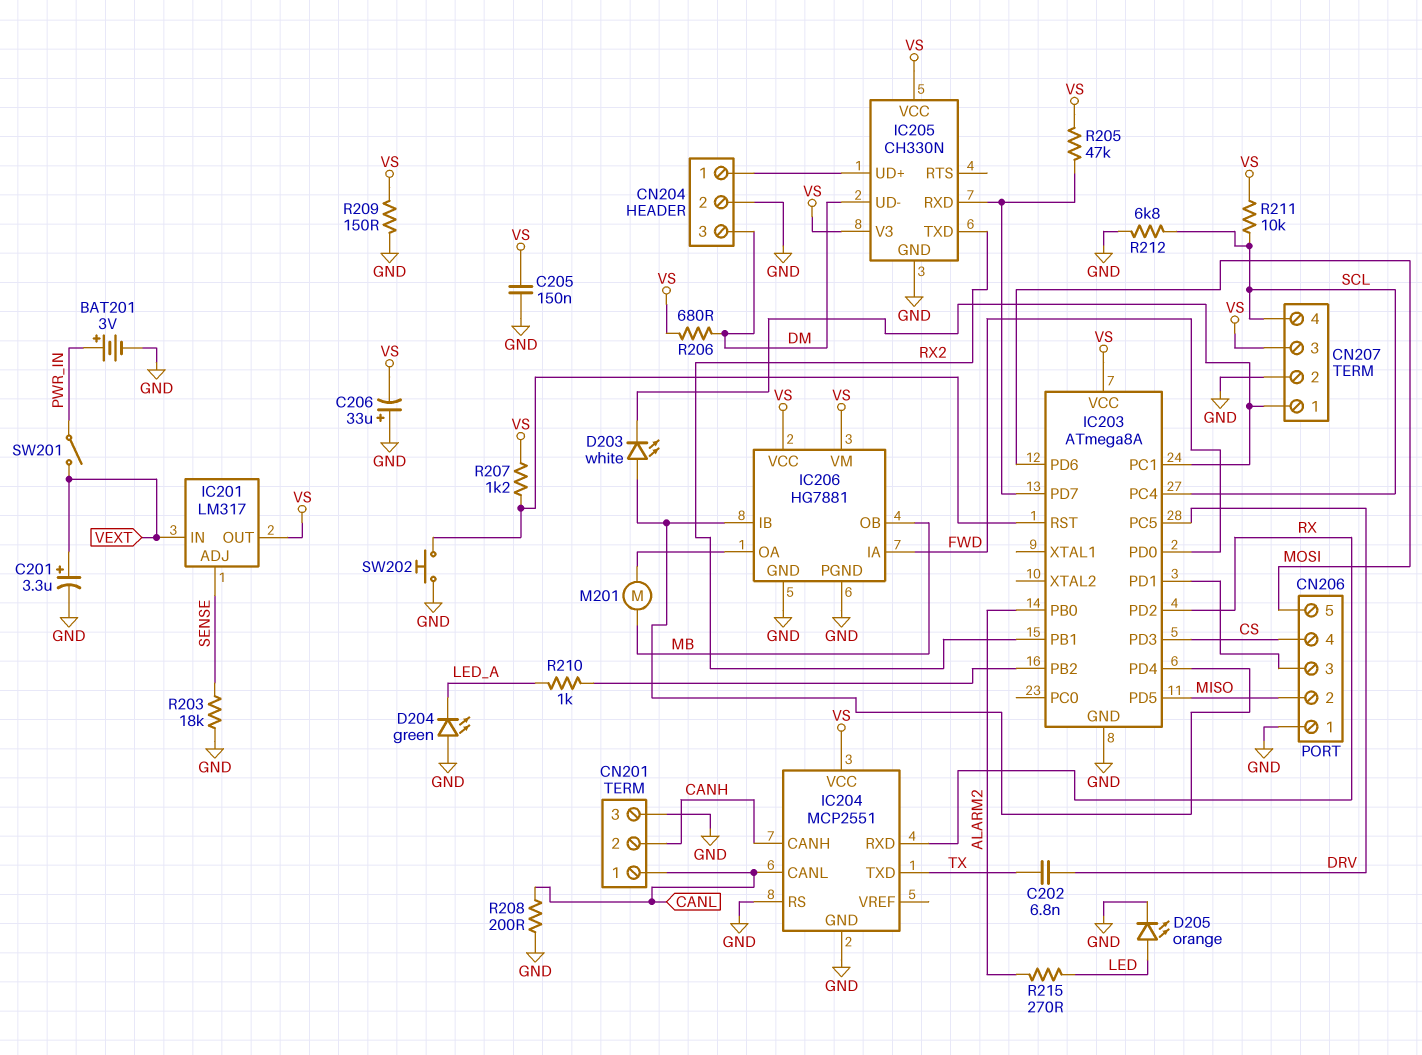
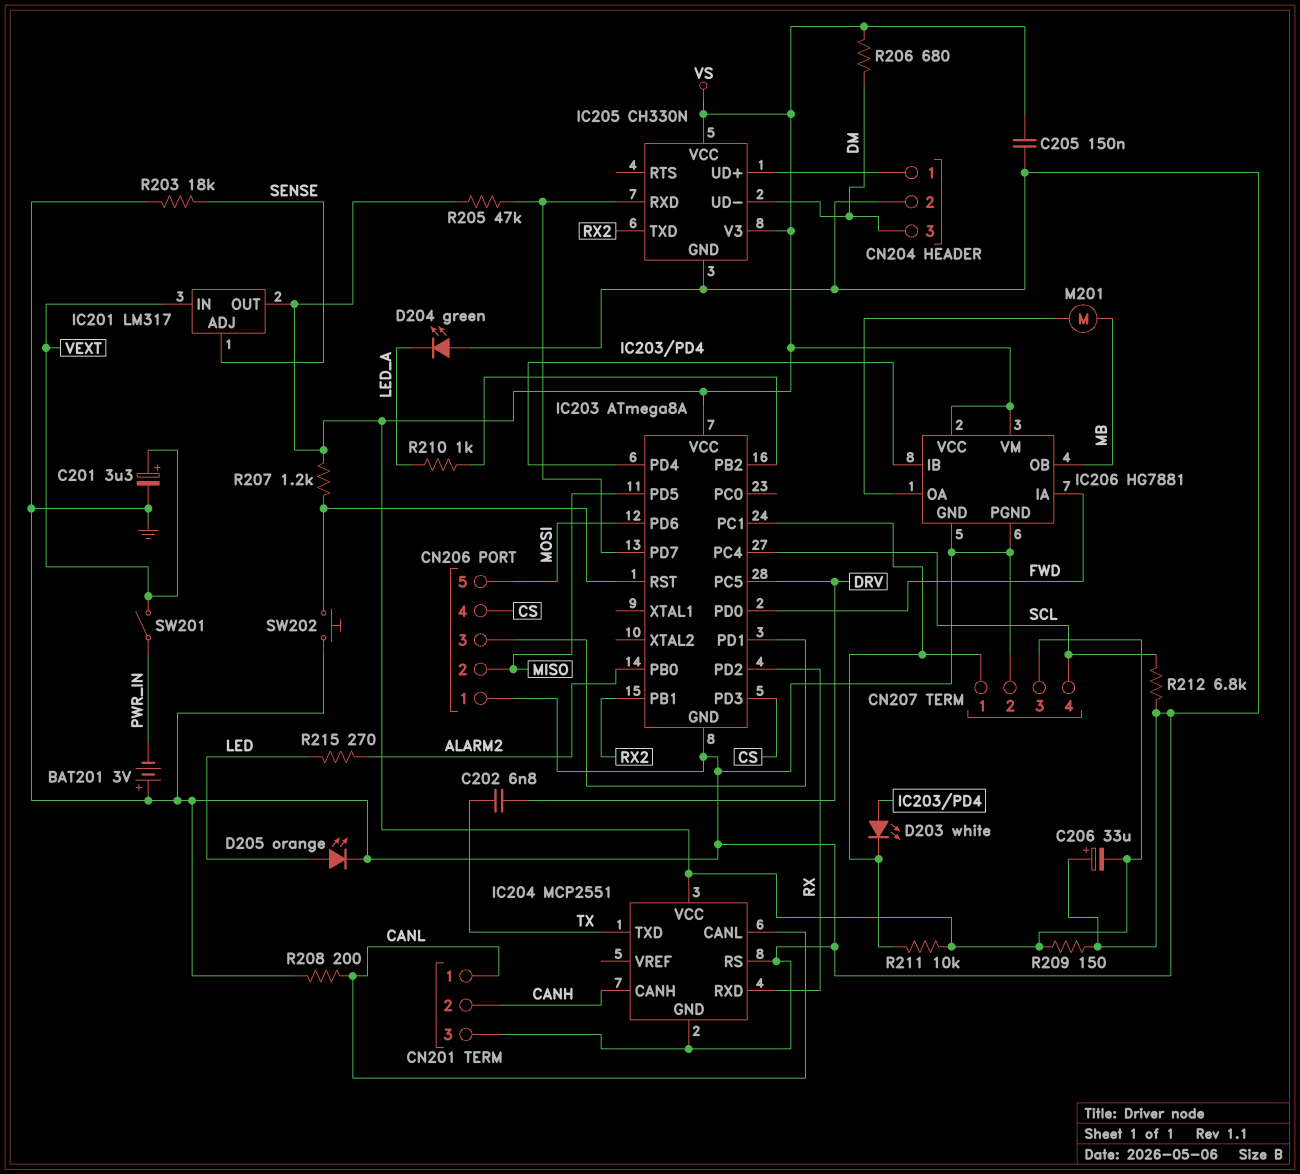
BAT201: 3V (plus PWR_IN, minus GND) -> 3V (plus GND, minus PWR_IN)
R211: 10k (SCL, VS) -> 10k (CN207/1, VS)

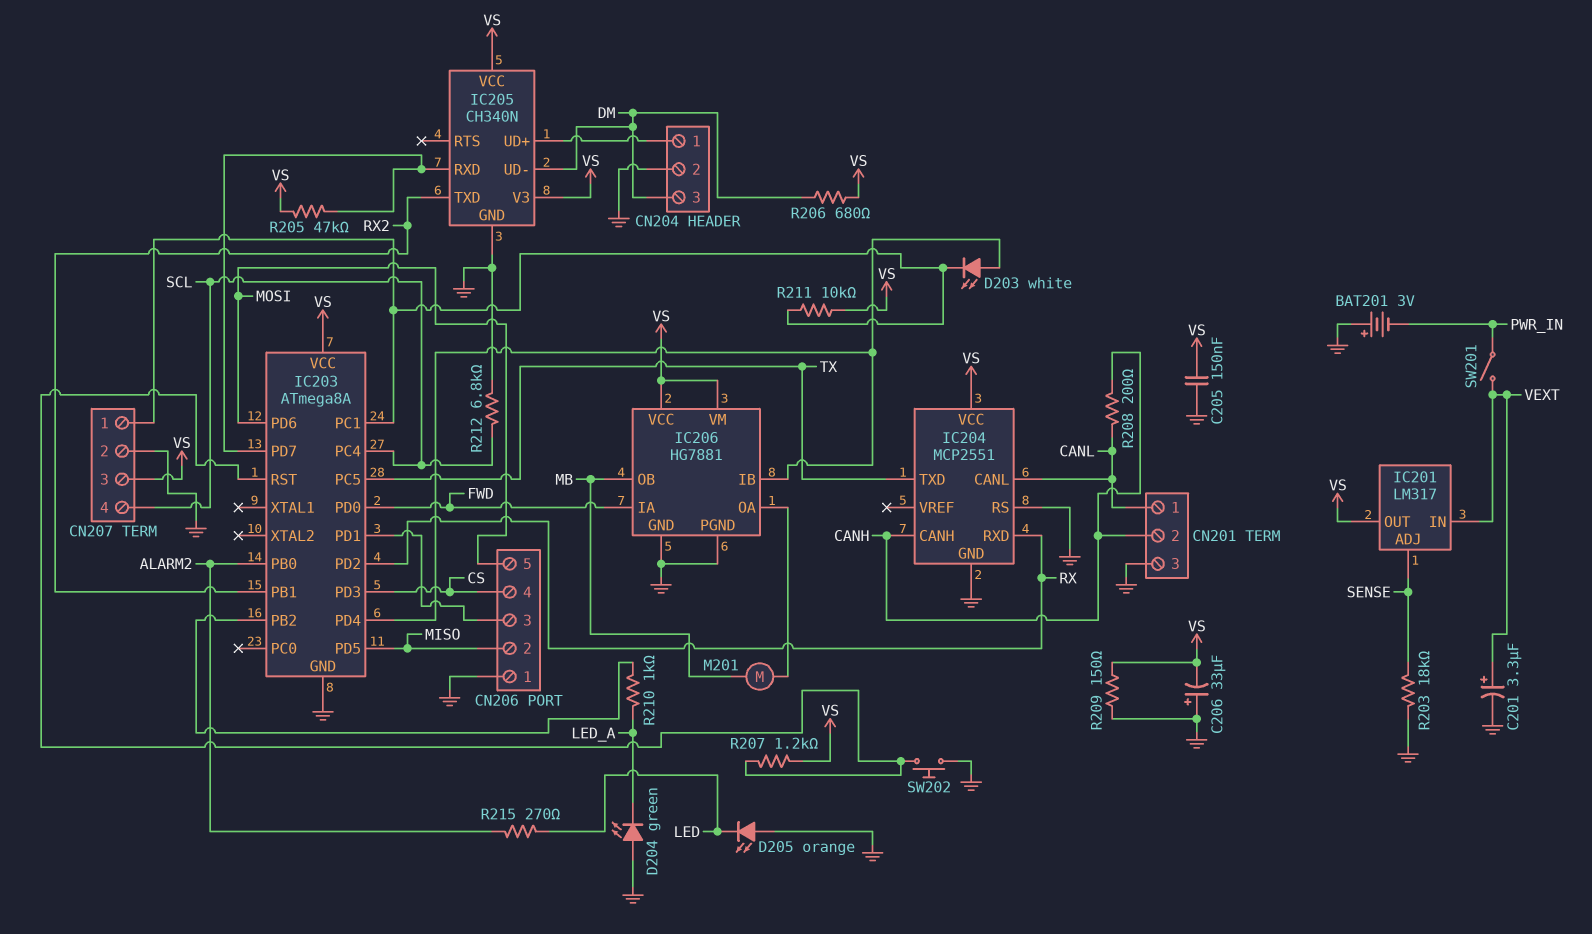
C202: 6.8nF (DRV, TX) -> none
D205: LED orange (A LED, K GND) -> LED orange (A GND, K LED)
IC203 pin PC5: DRV -> TX
IC205: CH330N -> CH340N
R208: 200 (CANL, GND) -> 200 (CANH, CANL)

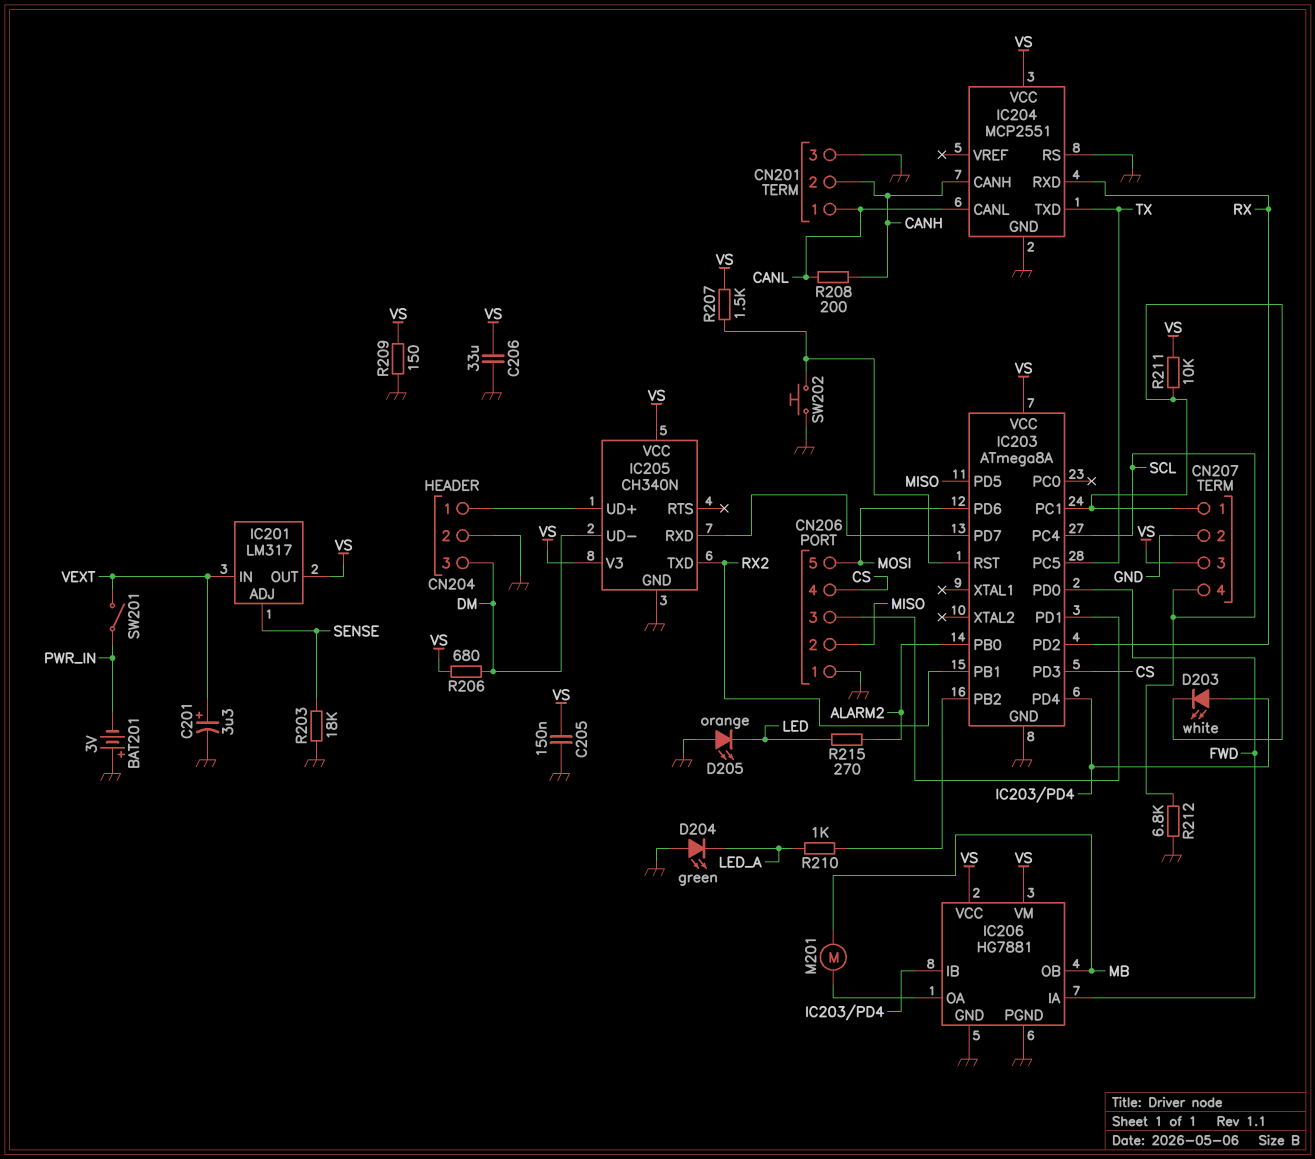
C206: 33uF (plus GND, minus VS) -> 33uF (GND, VS)
R205: 47k (IC203/PD7, VS) -> none
R207: 1.2k (IC203/RST, VS) -> 1.5k (IC203/RST, VS)

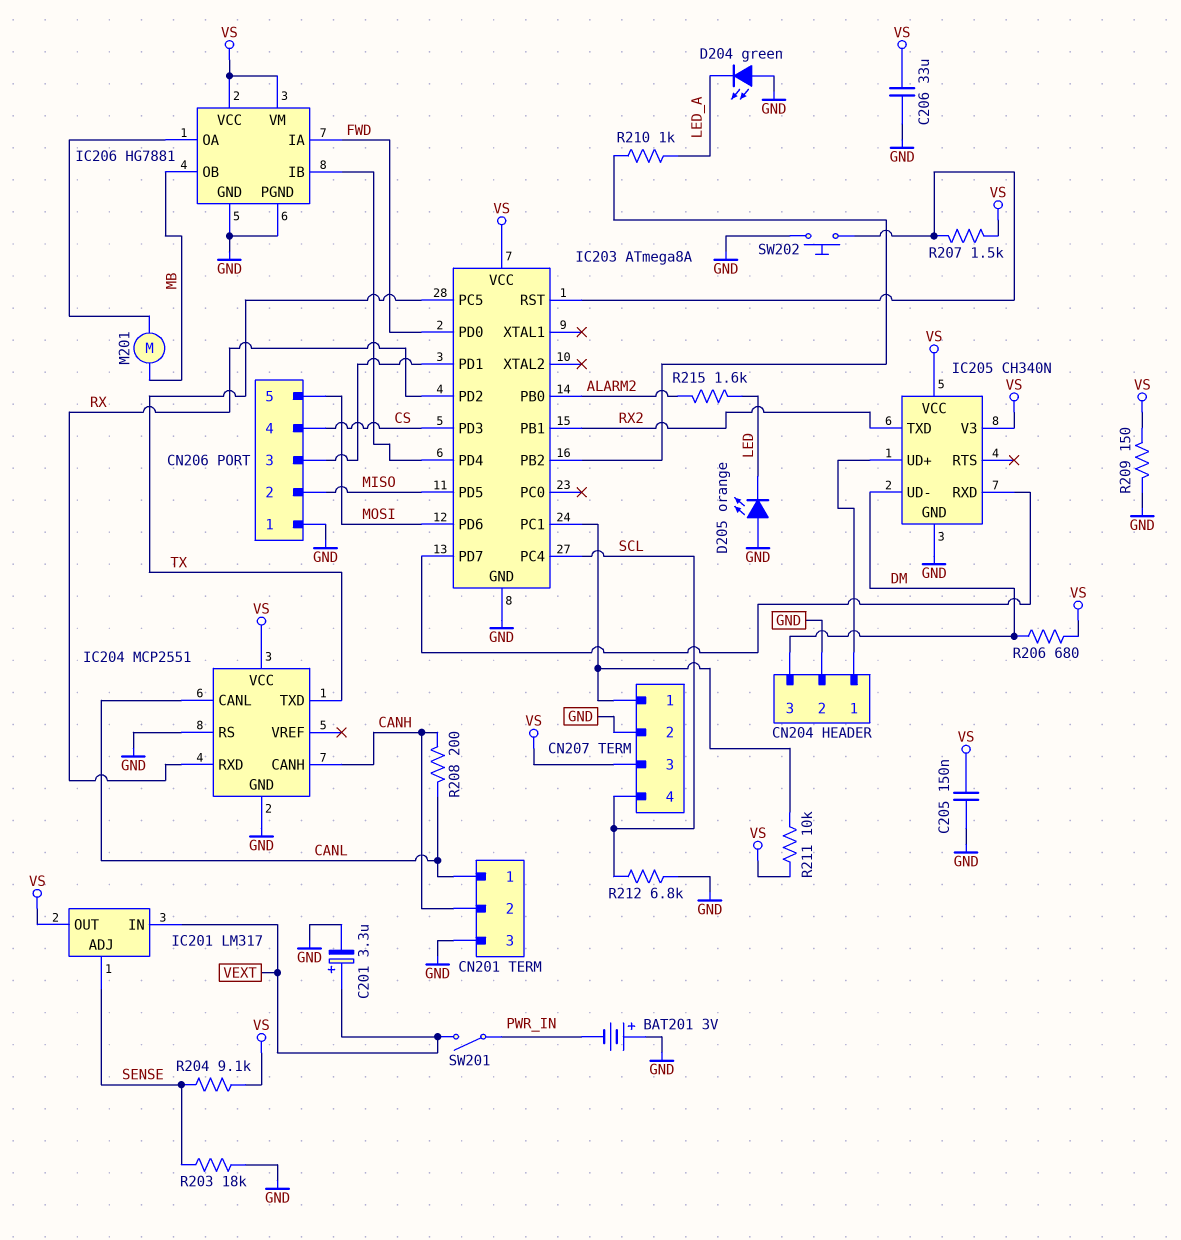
D203: LED white (A IC203/PD4, K CN207/1) -> none
R204: none -> 9.1k (SENSE, VS)
R215: 270 (ALARM2, LED) -> 1.6k (ALARM2, LED)

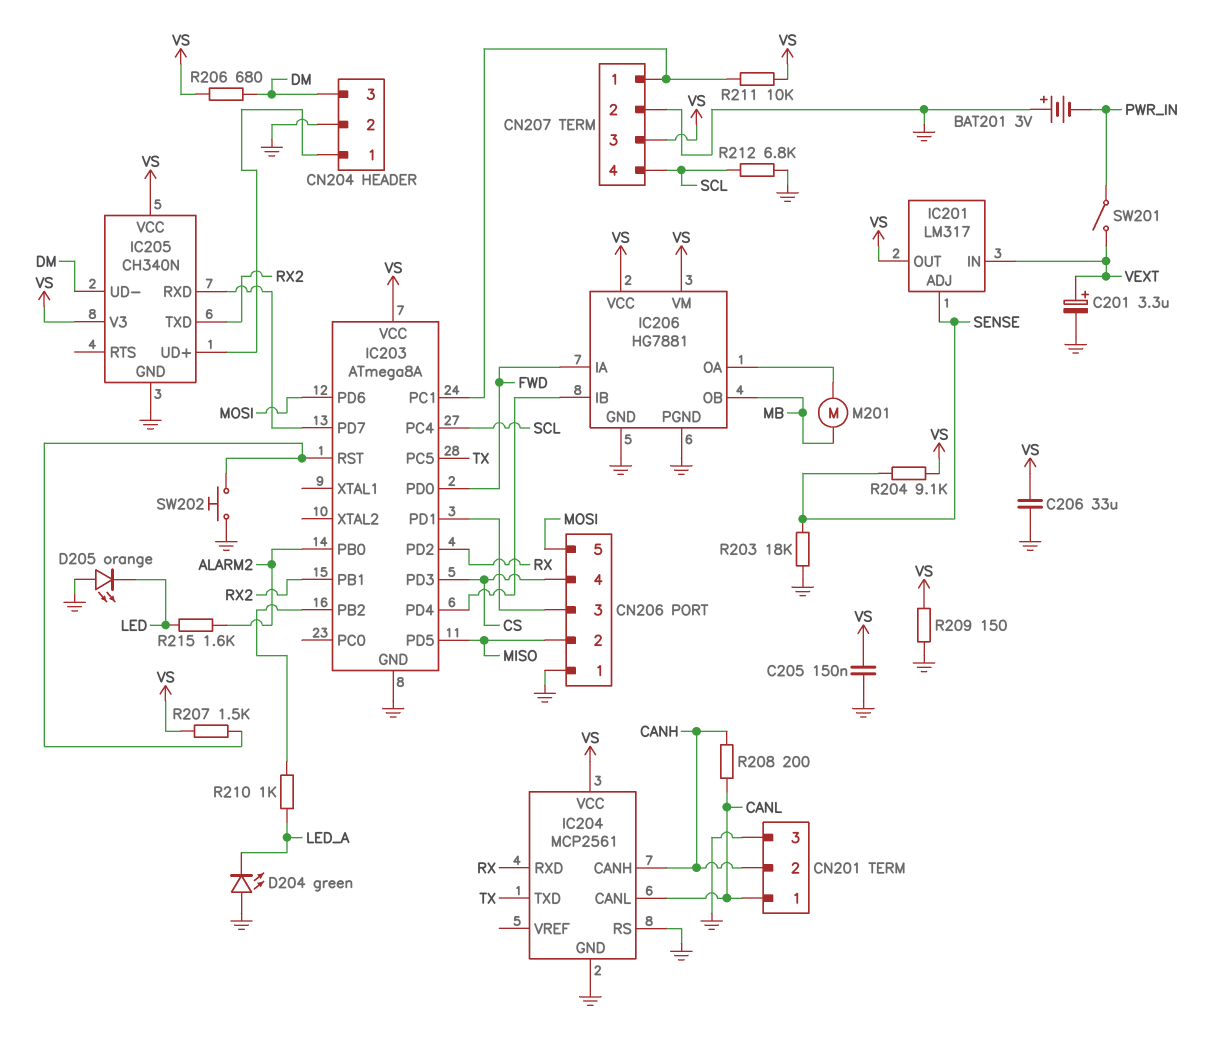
IC204: MCP2551 -> MCP2561

